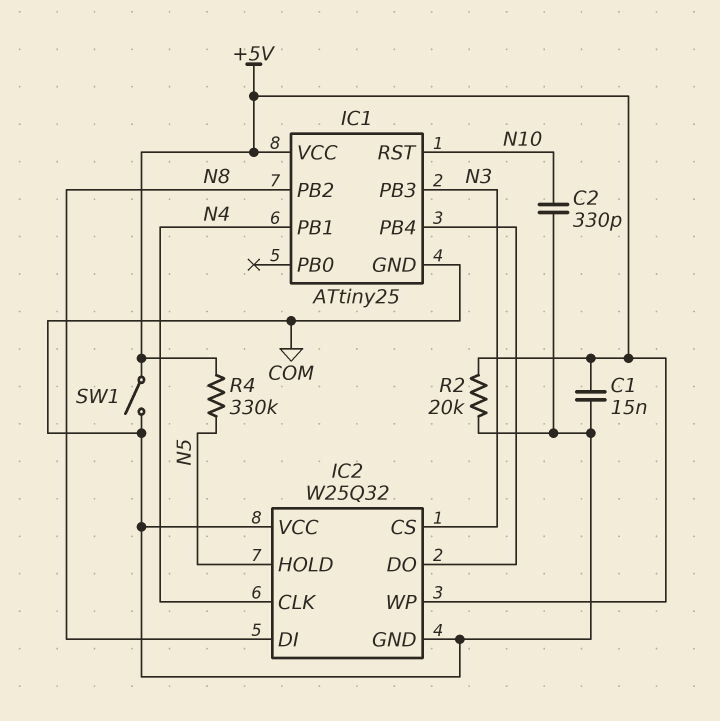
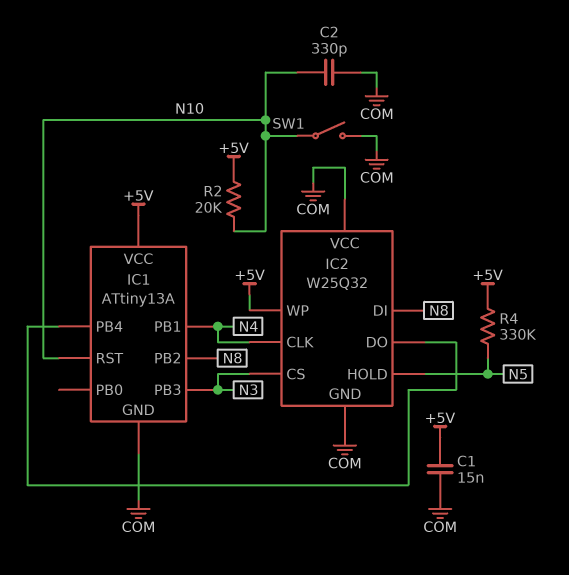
IC1: ATtiny25 -> ATtiny13A
R2: 20k (+5V, COM) -> 20k (+5V, N10)
SW1: switch (+5V, COM) -> switch (COM, N10)

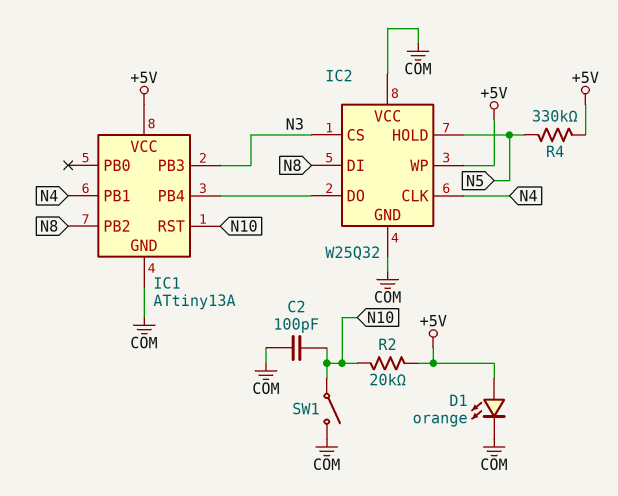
C1: 15nF (+5V, COM) -> none
C2: 330pF (COM, N10) -> 100pF (COM, N10)
D1: none -> LED orange (A +5V, K COM)

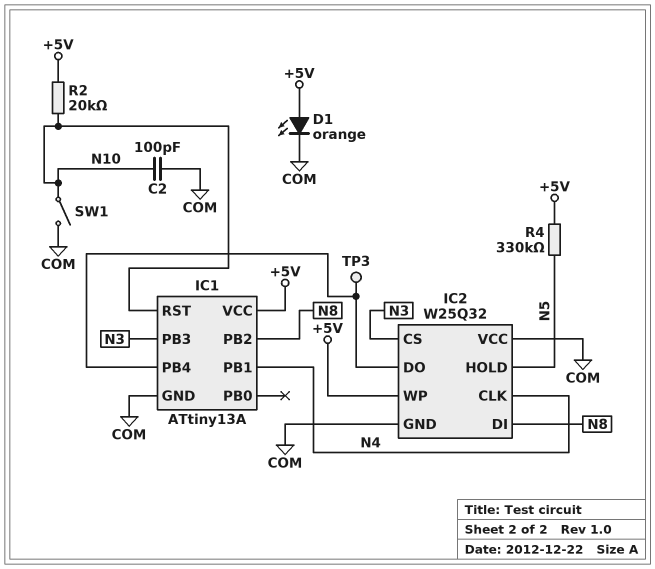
TP3: none -> test point (IC1/PB4)

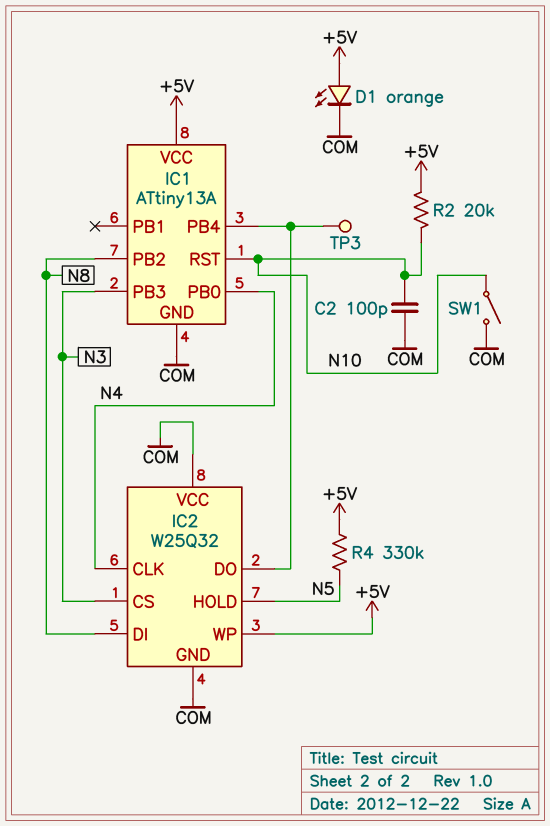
IC1 pin PB0: none -> N4
IC1 pin PB1: N4 -> none

